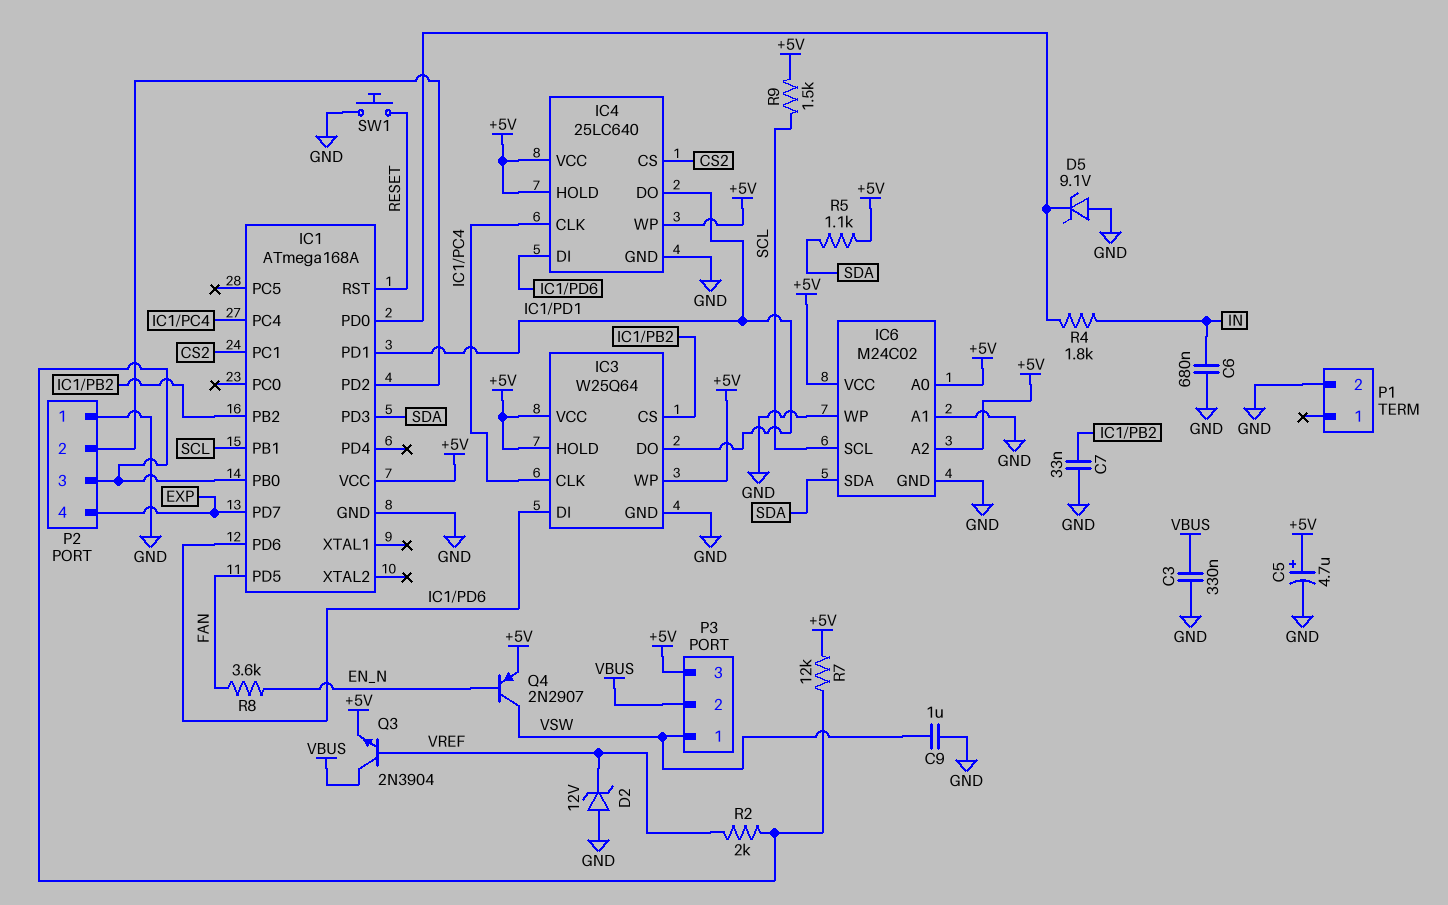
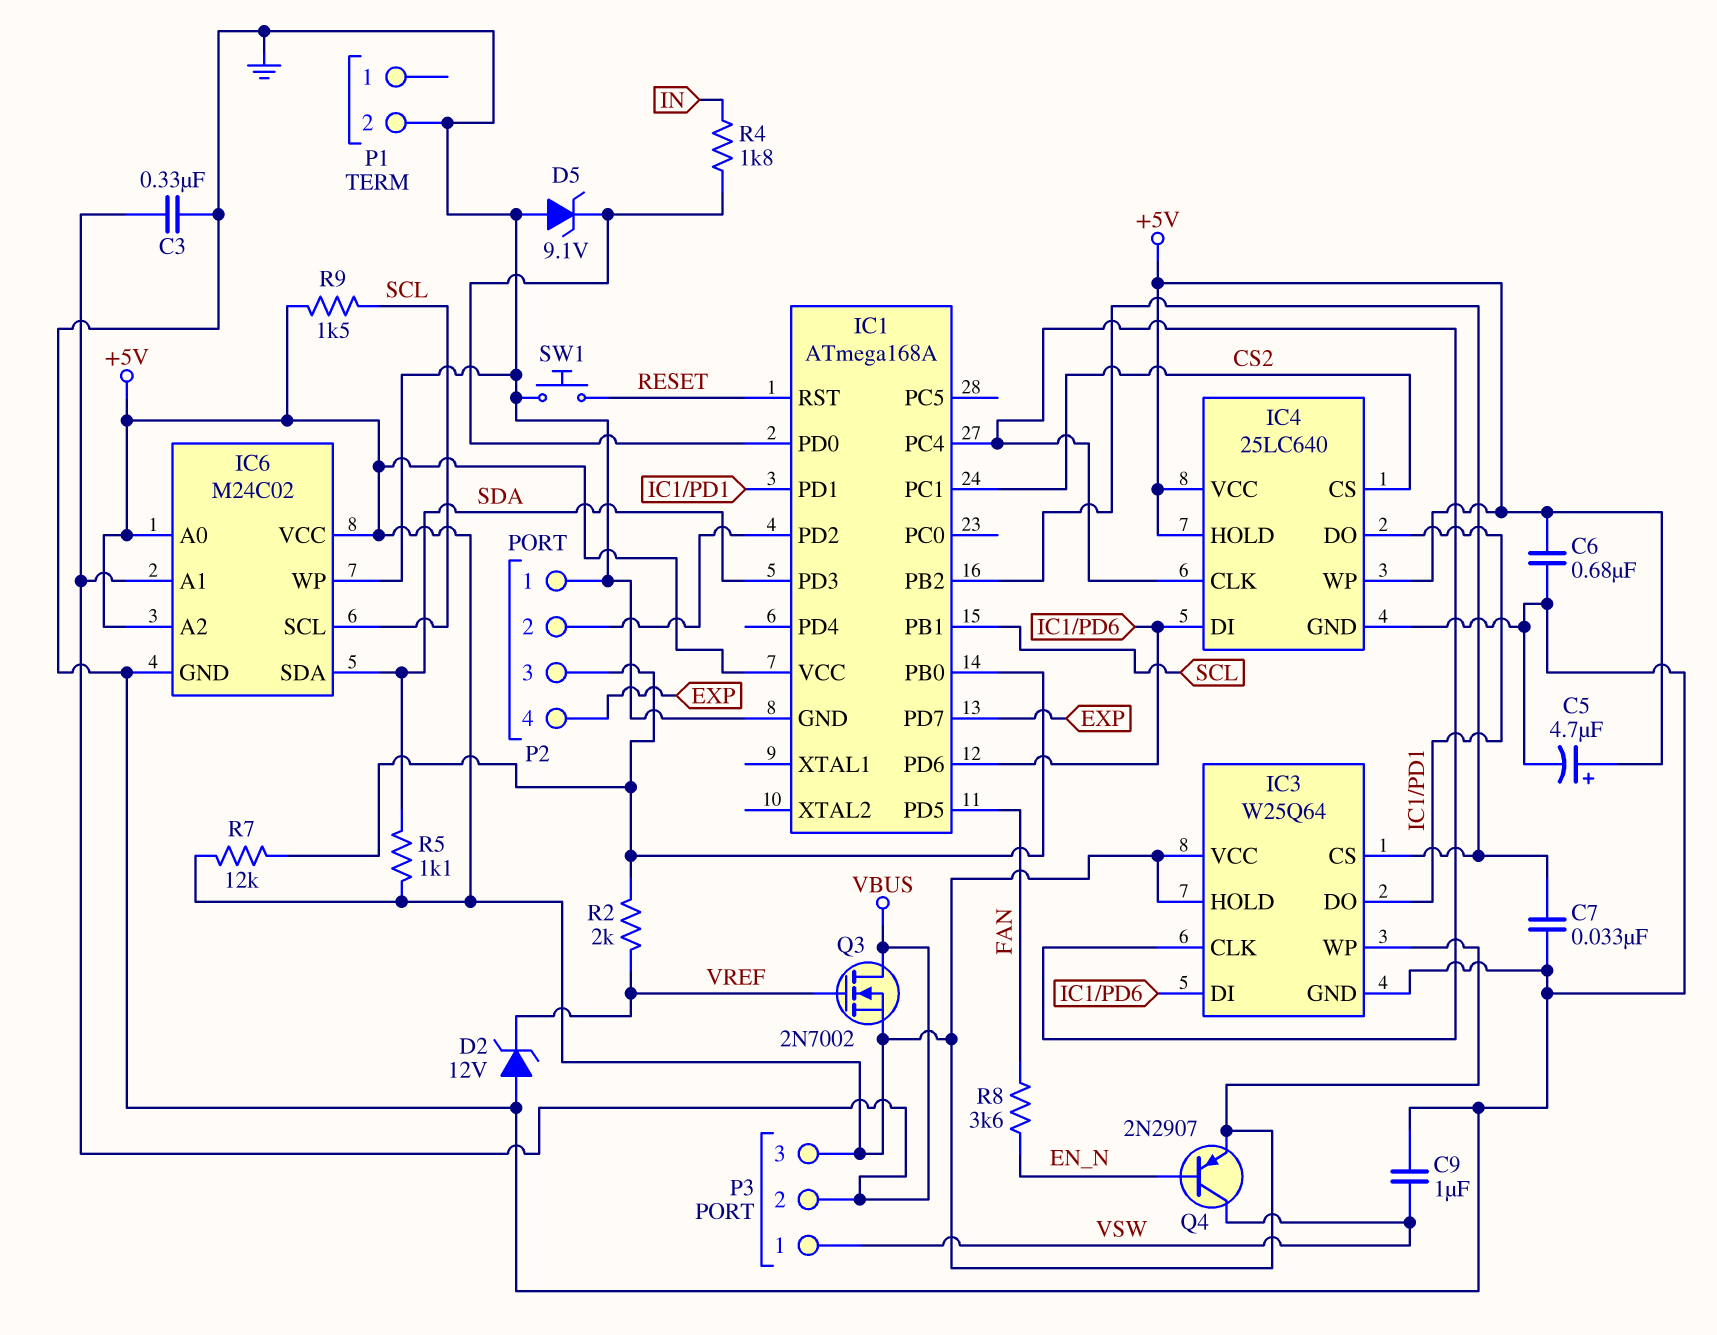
C6: 680nF (GND, IN) -> 680nF (+5V, GND)
IC6 pin A1: GND -> VBUS
Q3: NPN 2N3904 (B VREF, C VBUS, E +5V) -> NMOS 2N7002 (G VREF, D VBUS, S +5V)

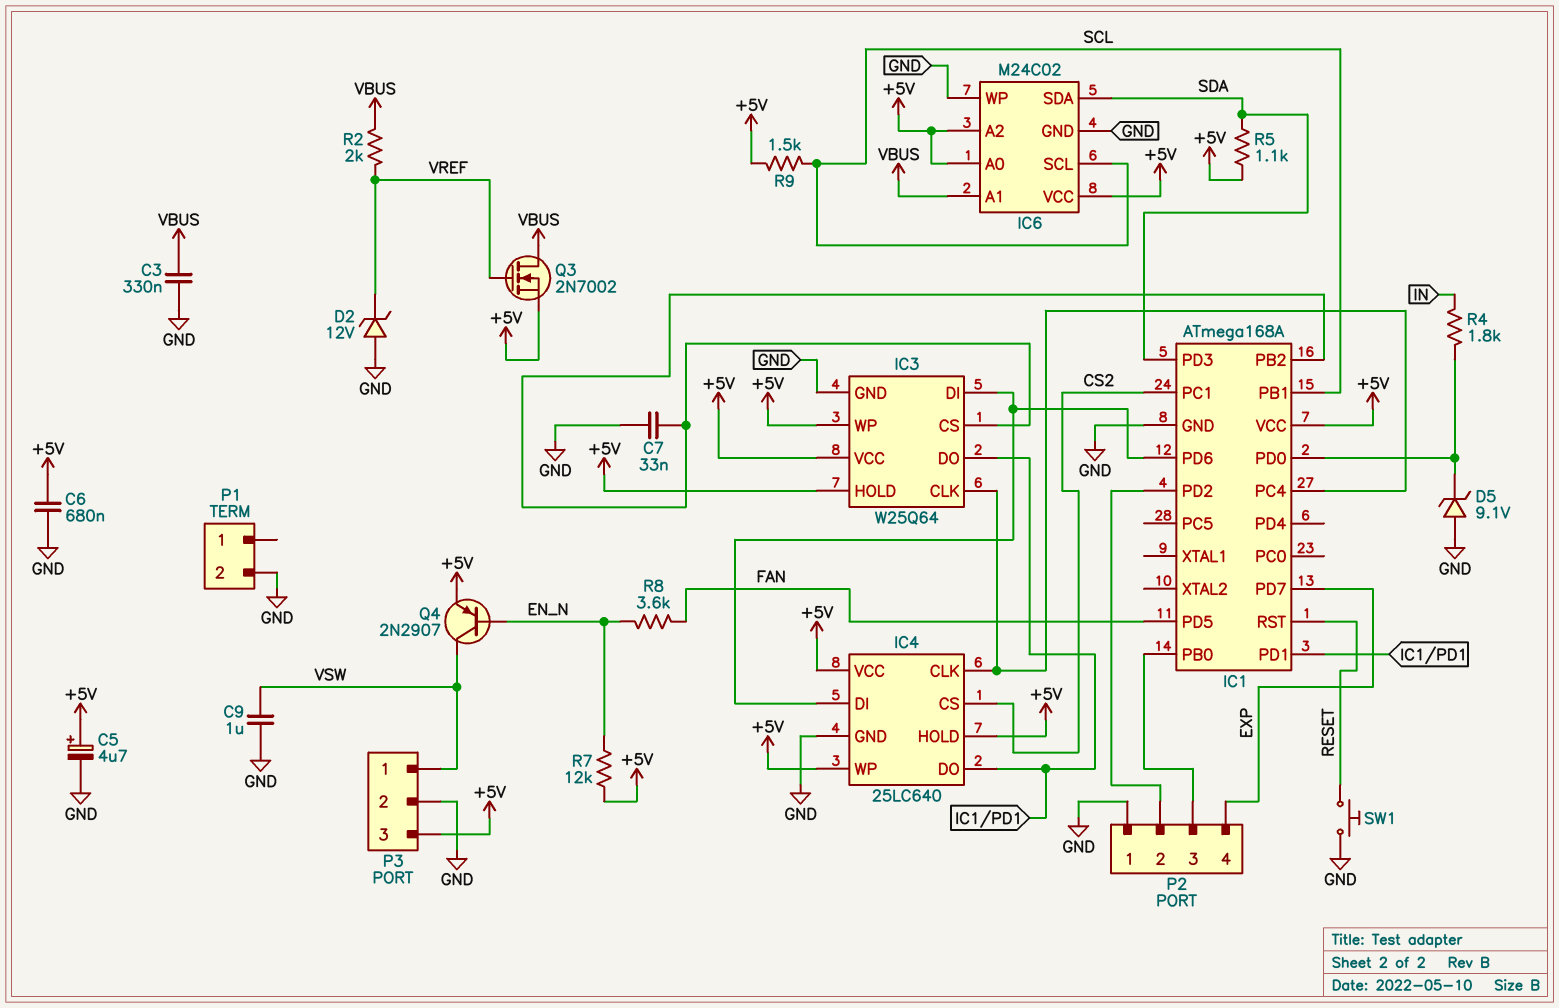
P3 pin 2: VBUS -> GND
R2: 2k (IC1/PB0, VREF) -> 2k (VBUS, VREF)
R7: 12k (+5V, IC1/PB0) -> 12k (+5V, EN_N)

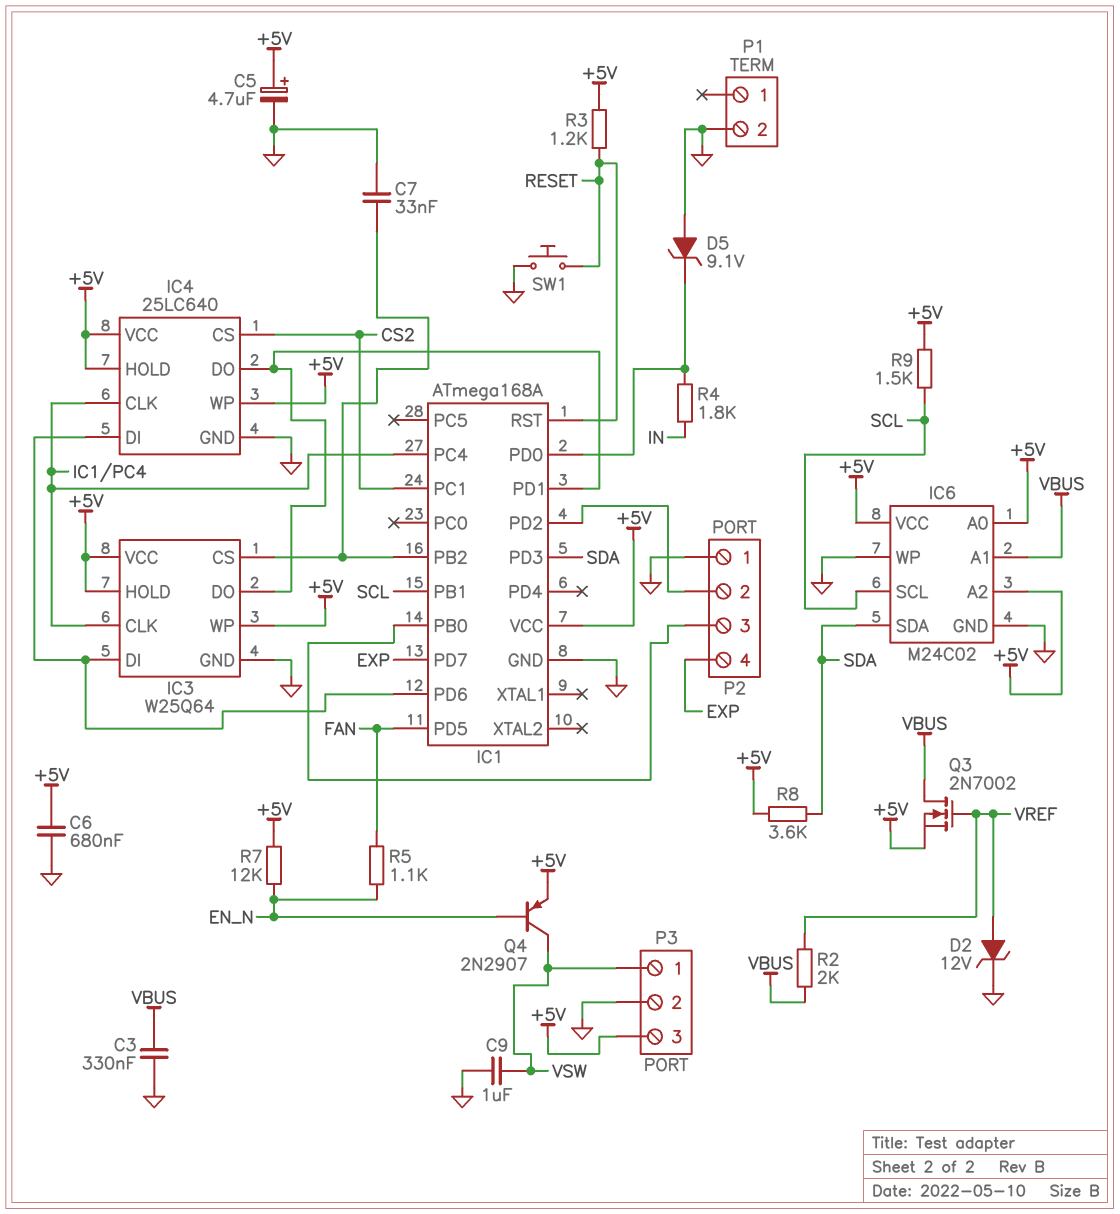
D2: zener 12V (A GND, K VREF) -> zener 12V (A VREF, K GND)
R3: none -> 1.2k (+5V, RESET)
R5: 1.1k (+5V, SDA) -> 1.1k (EN_N, FAN)
R8: 3.6k (EN_N, FAN) -> 3.6k (+5V, SDA)

